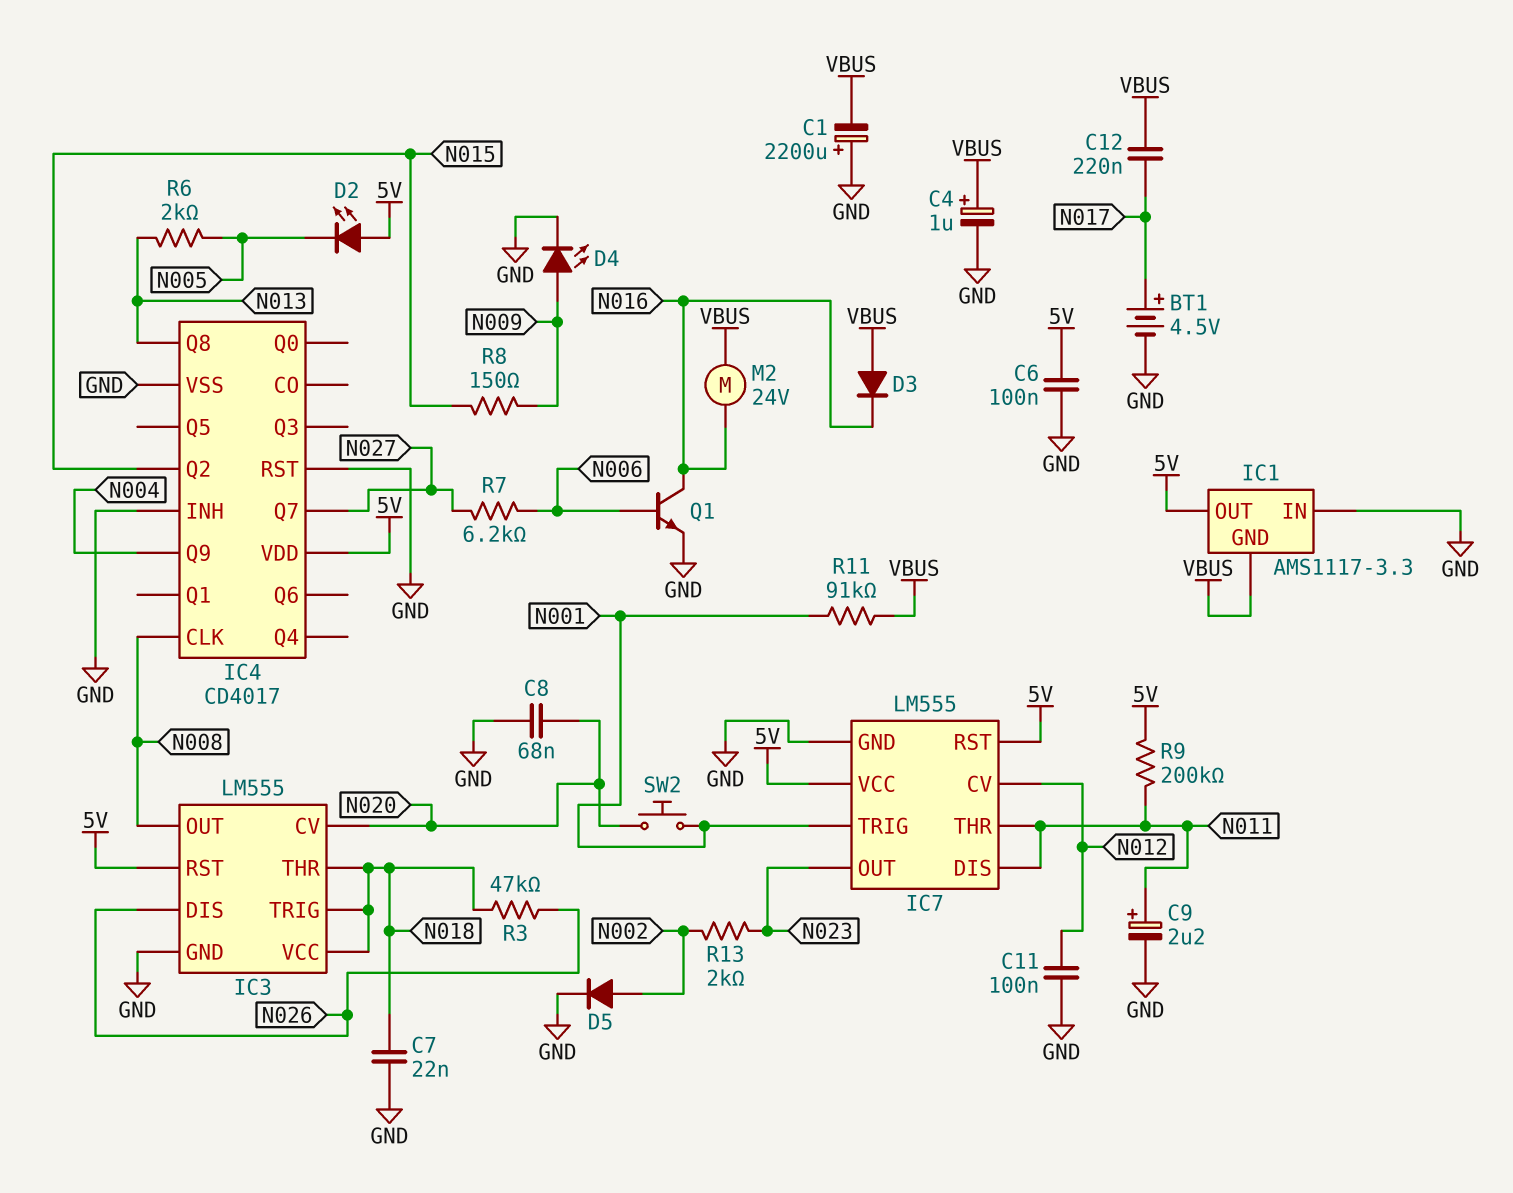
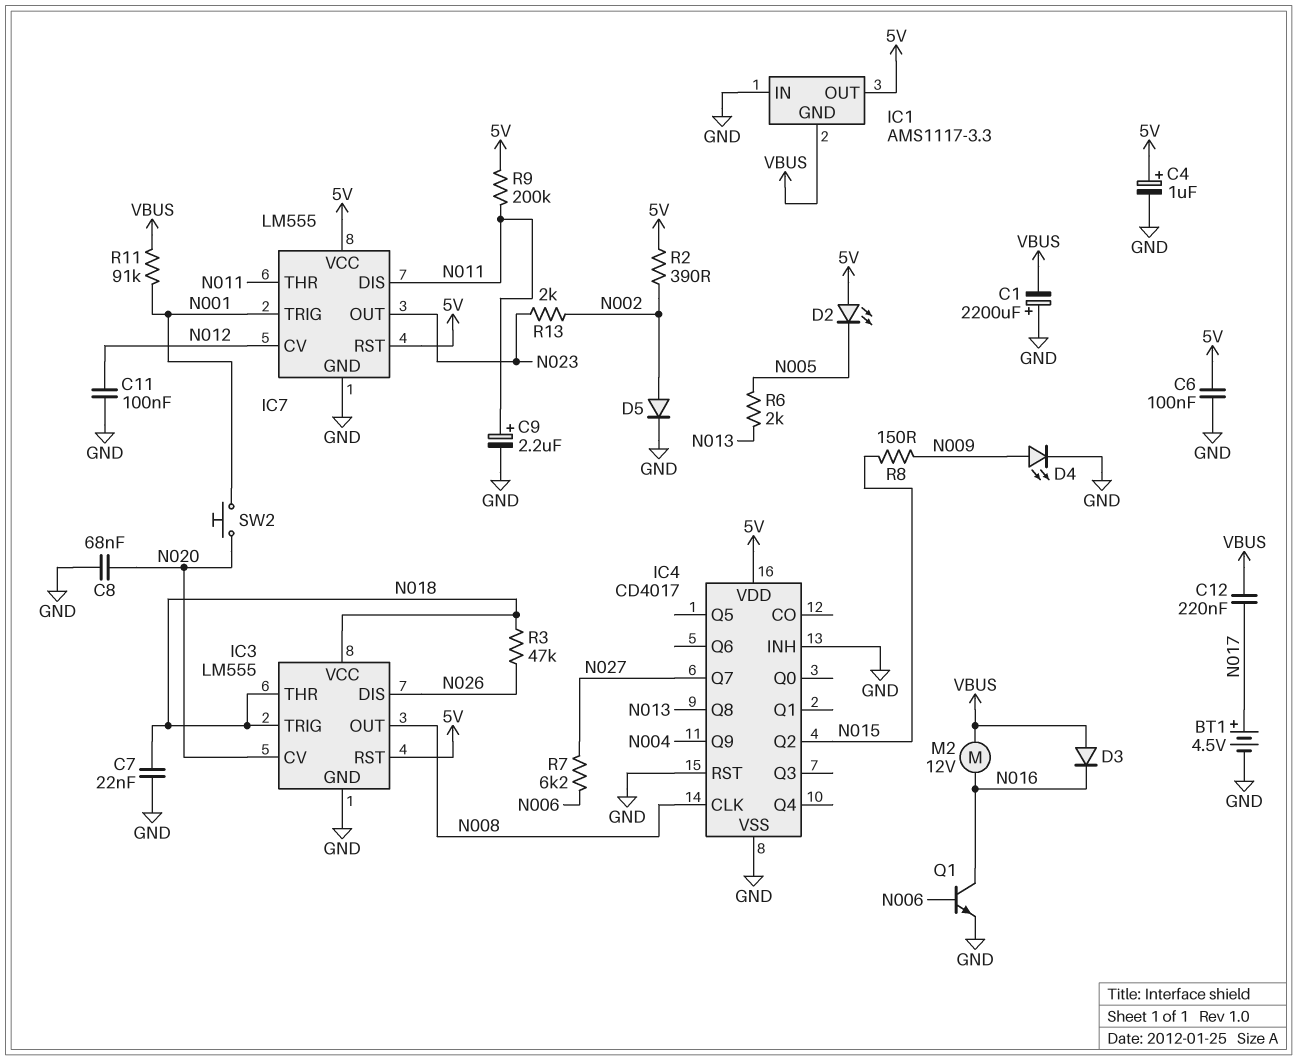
C4: 1uF (plus VBUS, minus GND) -> 1uF (plus 5V, minus GND)
M2: motor 24V (N016, VBUS) -> motor 12V (N016, VBUS)
R2: none -> 390 (5V, N002)

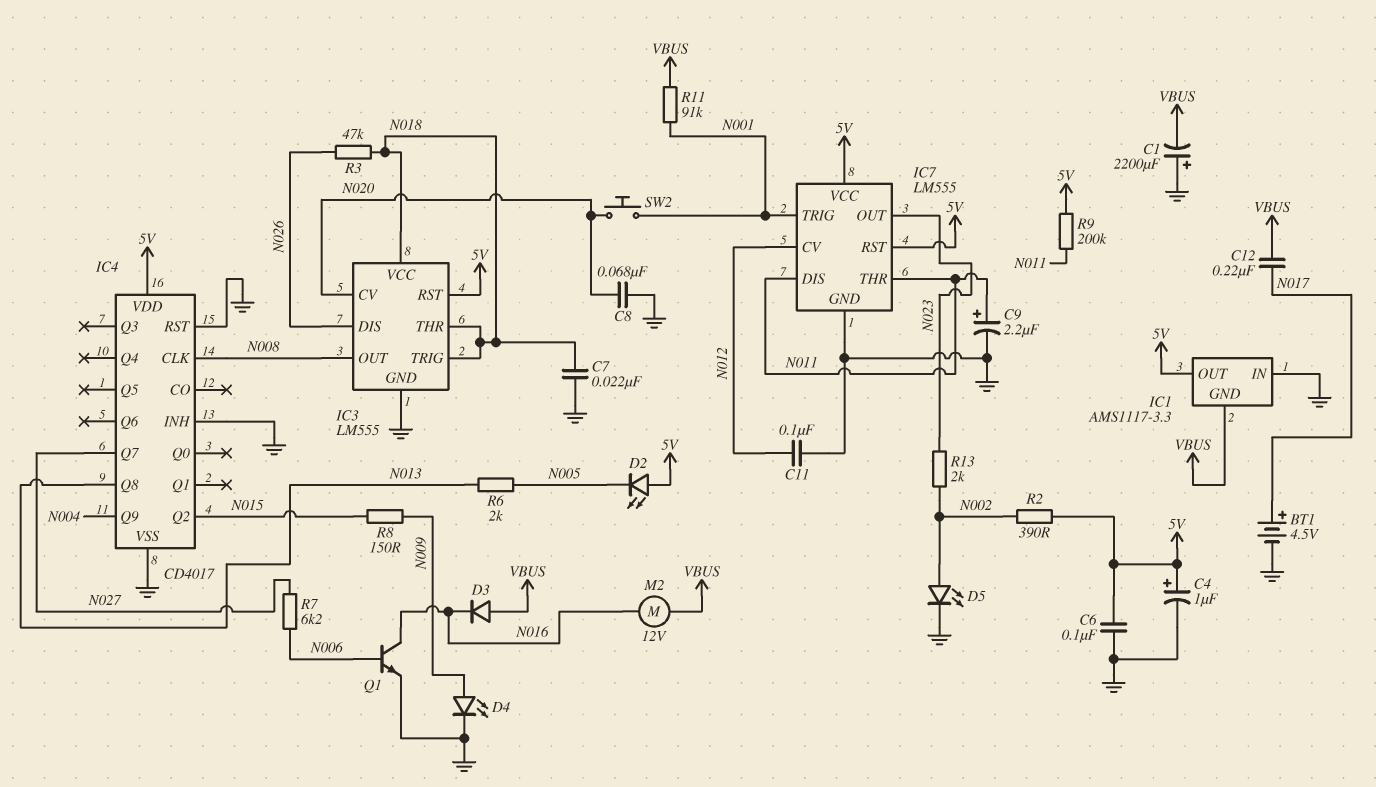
D5: diode (A N002, K GND) -> LED (A N002, K GND)

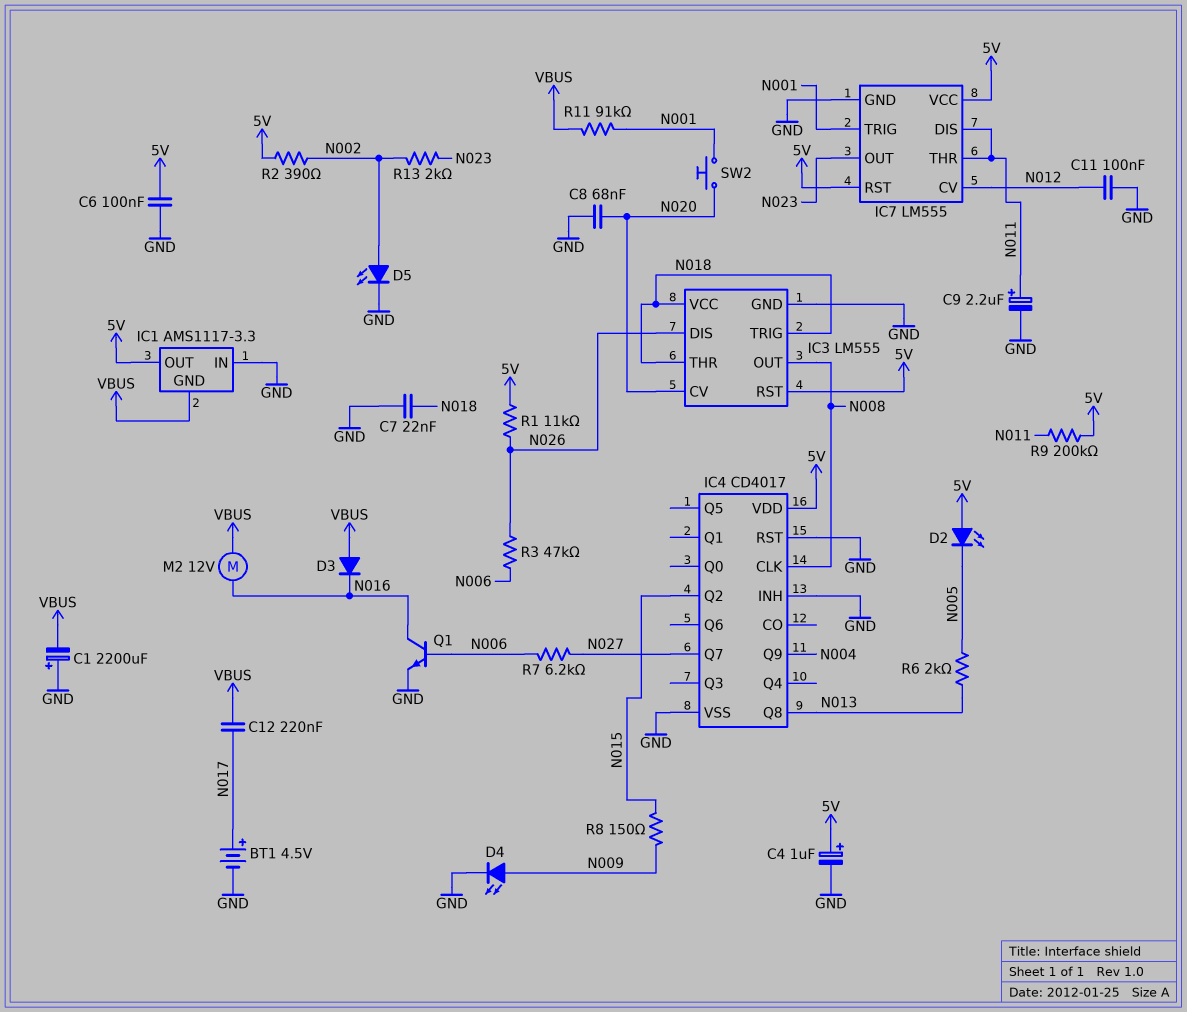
R1: none -> 11k (5V, N026)
R3: 47k (N018, N026) -> 47k (N006, N026)

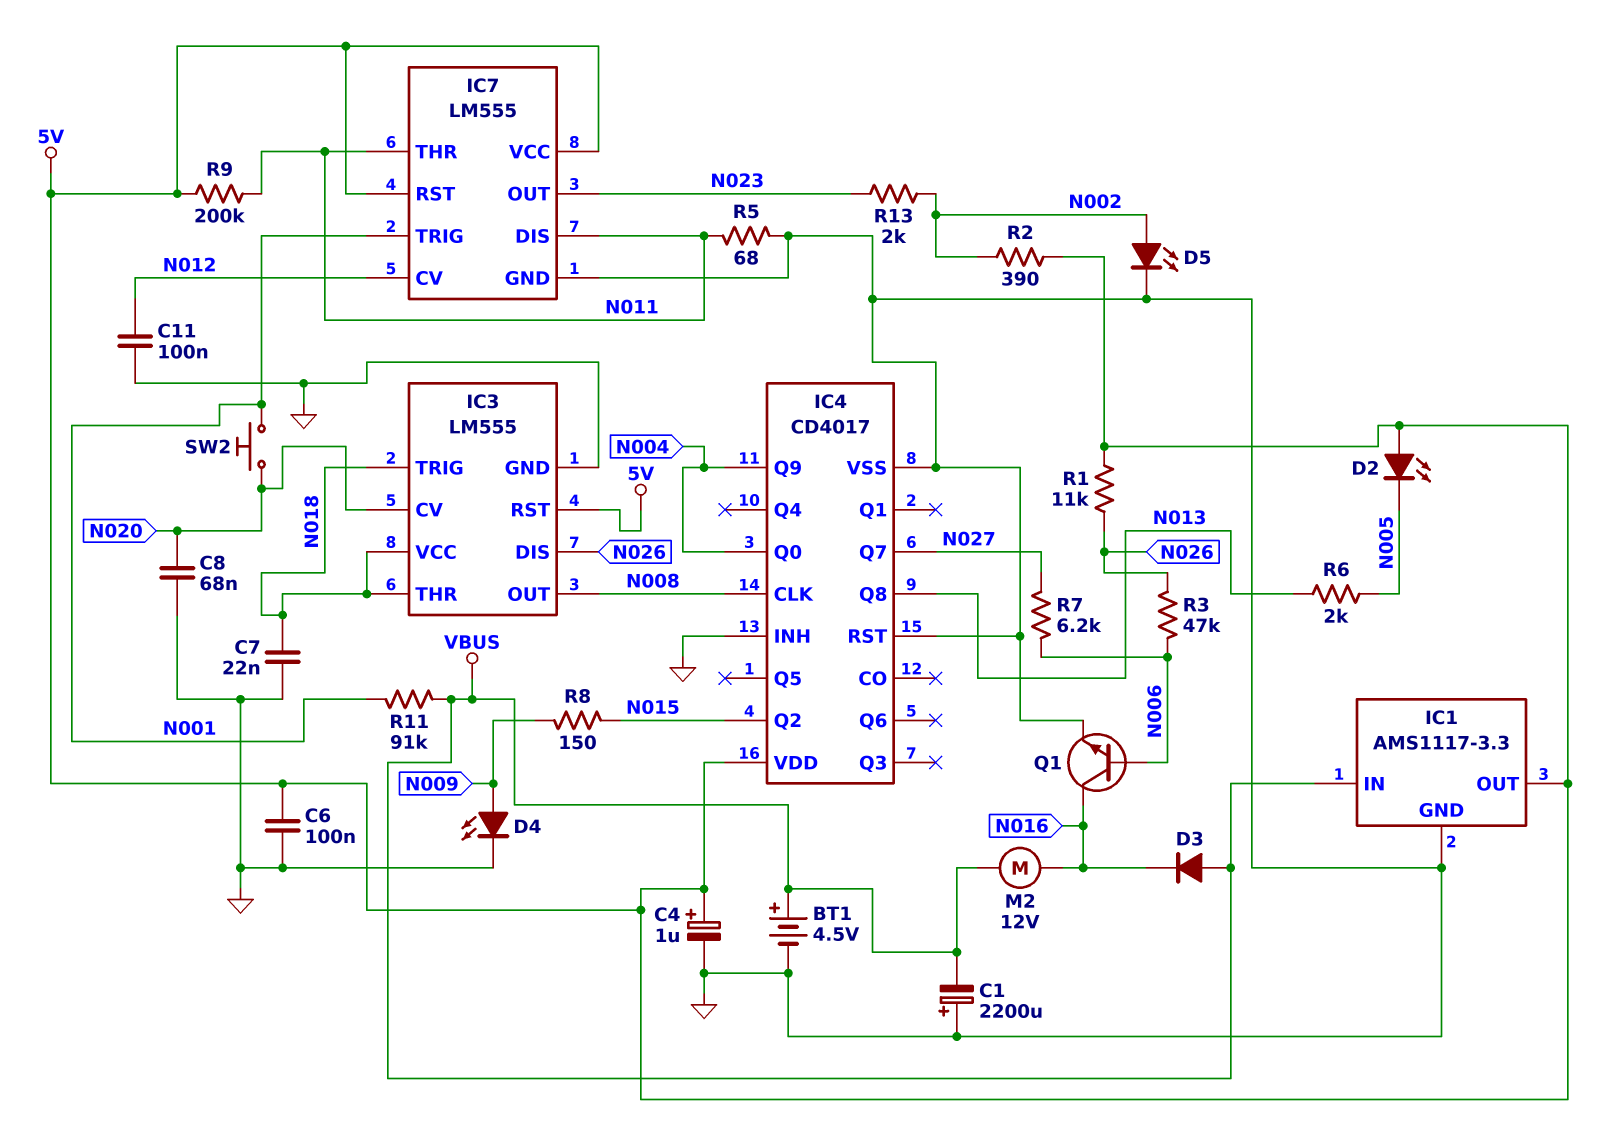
BT1: 4.5V (plus N017, minus GND) -> 4.5V (plus VBUS, minus GND)
C9: 2.2uF (plus N011, minus GND) -> none
C12: 220nF (N017, VBUS) -> none
IC1 pin GND: VBUS -> GND
IC1 pin IN: GND -> VBUS
IC4 pin Q0: none -> N004
R5: none -> 68 (GND, N011)

